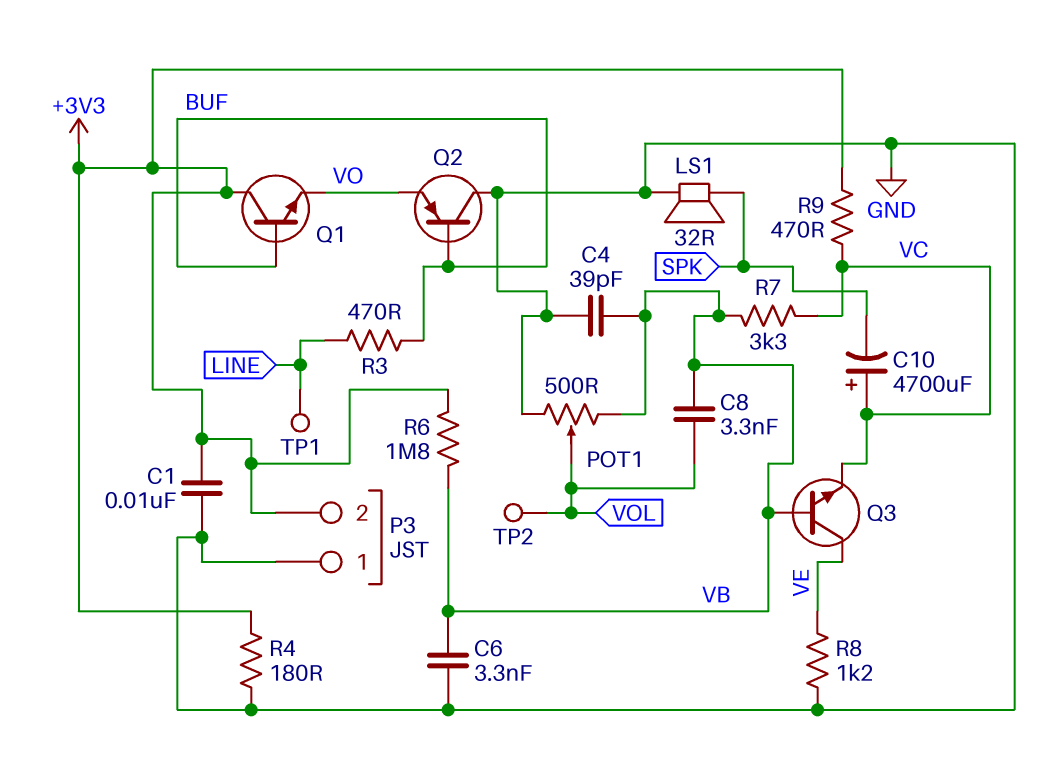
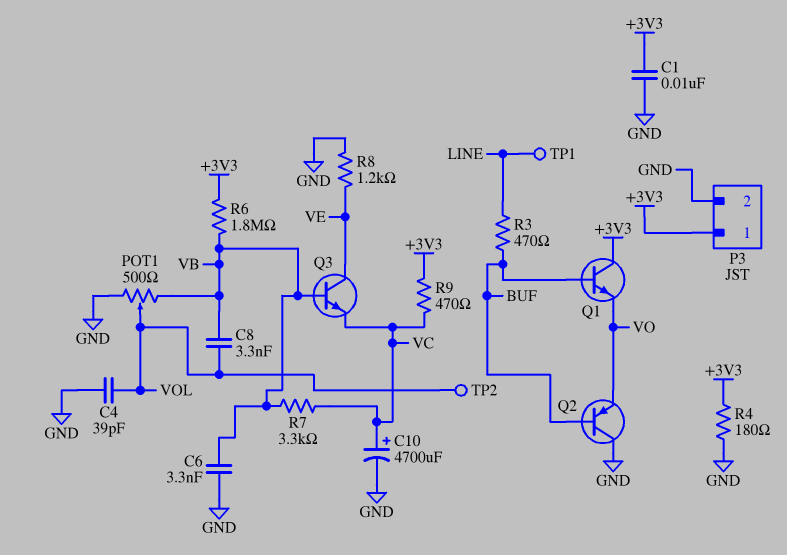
C4: 39pF (GND, VB) -> 39pF (GND, VOL)
C10: 4700uF (plus VC, minus SPK) -> 4700uF (plus VC, minus GND)
LS1: speaker 32R (GND, SPK) -> none
P3 pin 1: GND -> +3V3
P3 pin 2: +3V3 -> GND

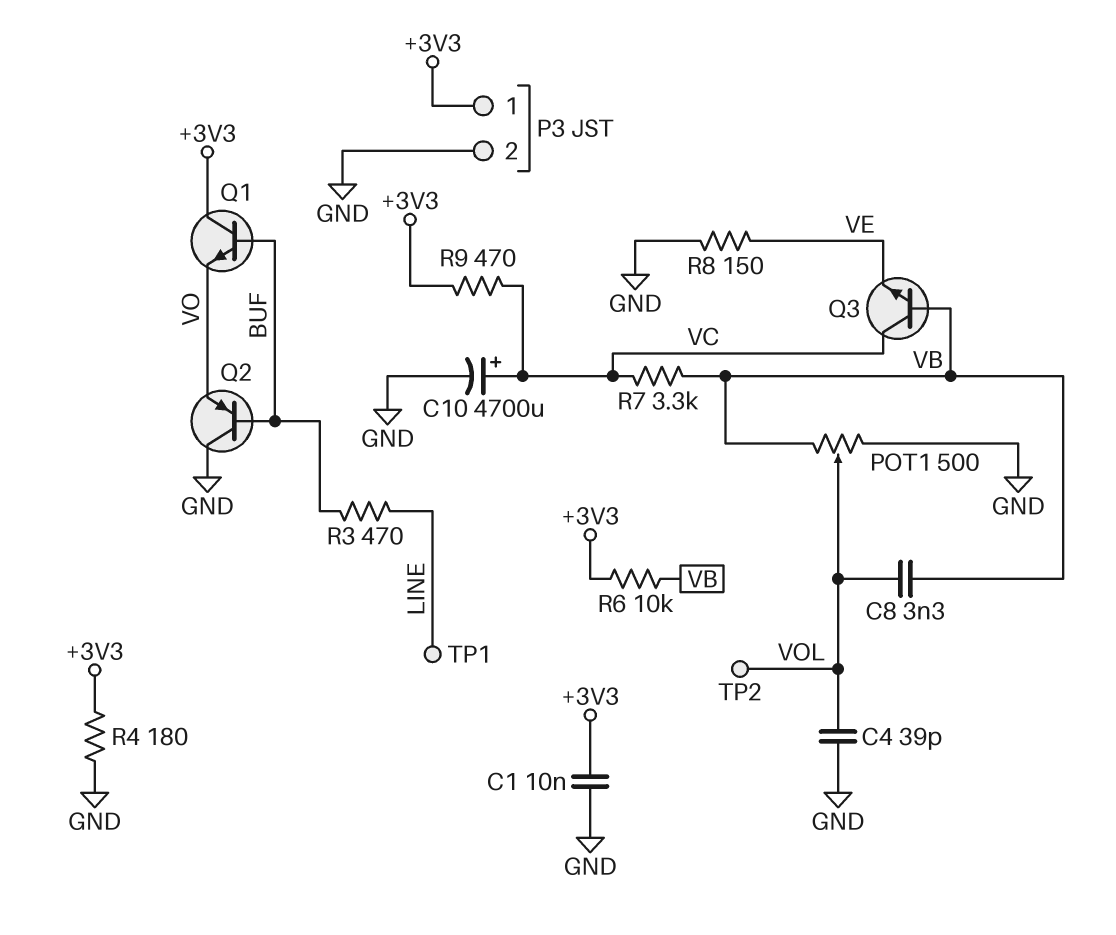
C6: 3.3nF (GND, VB) -> none
Q3: NPN (B VB, C VE, E VC) -> NPN (B VB, C VC, E VE)
R6: 1.8M (+3V3, VB) -> 10k (+3V3, VB)
R8: 1.2k (GND, VE) -> 150 (GND, VE)

